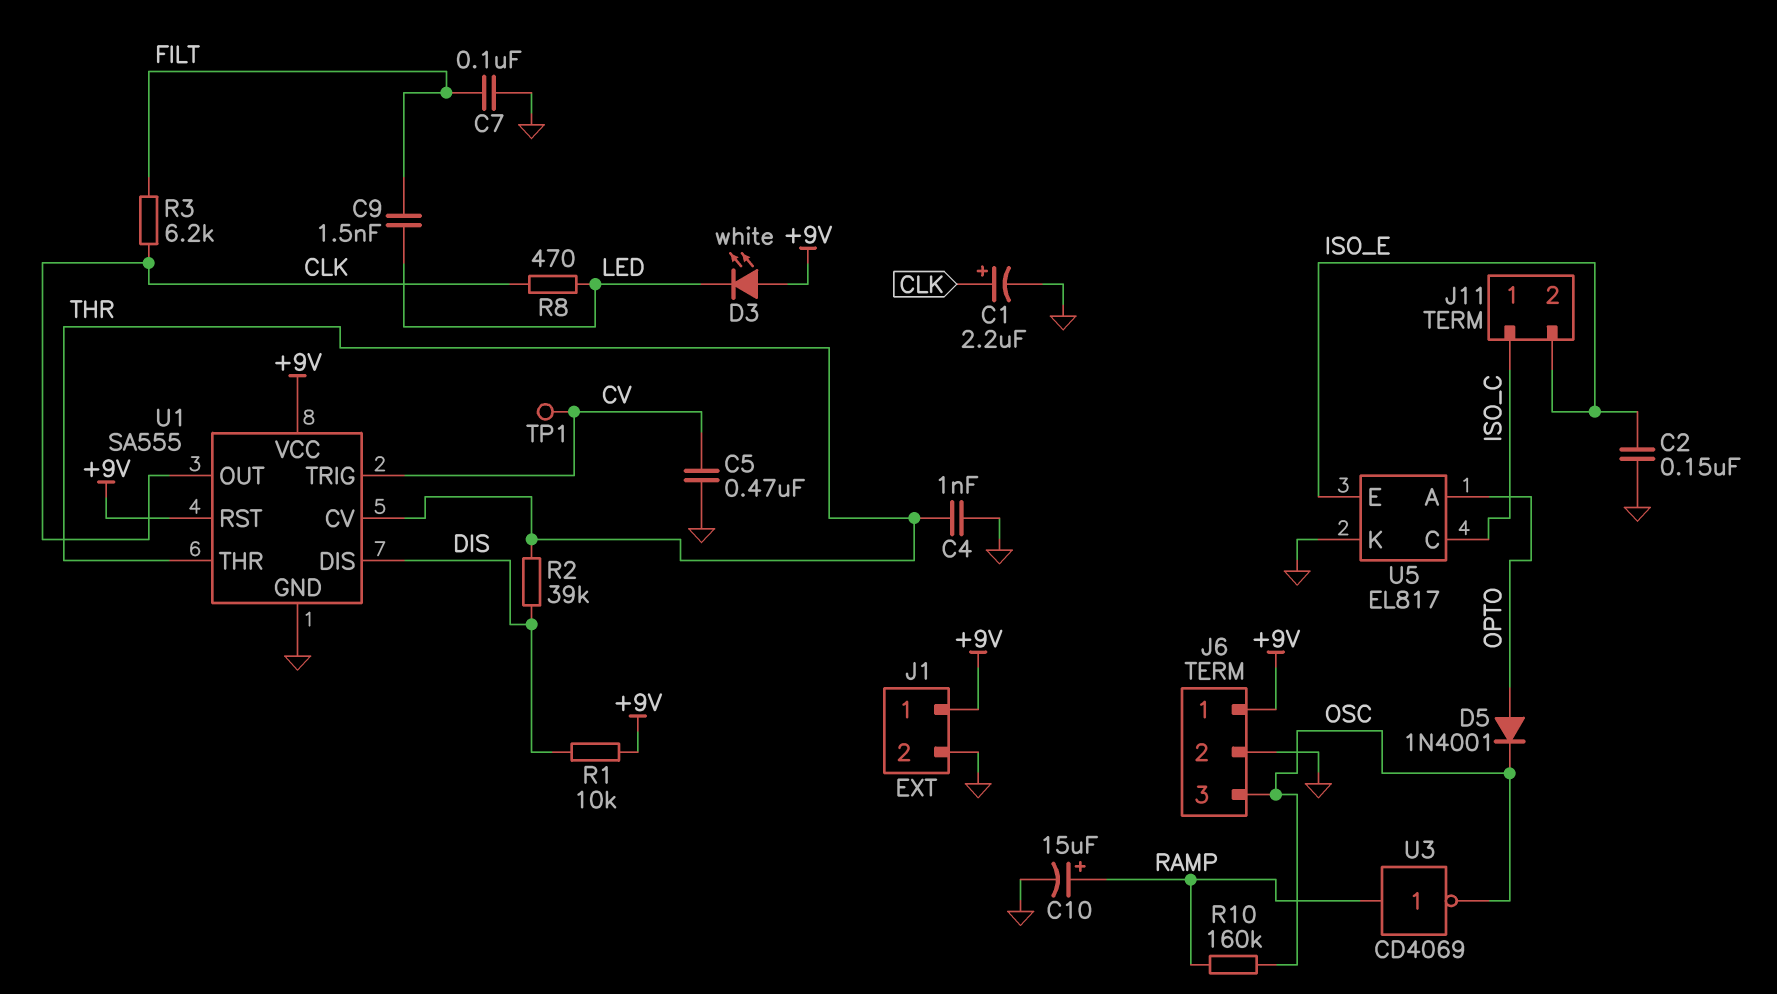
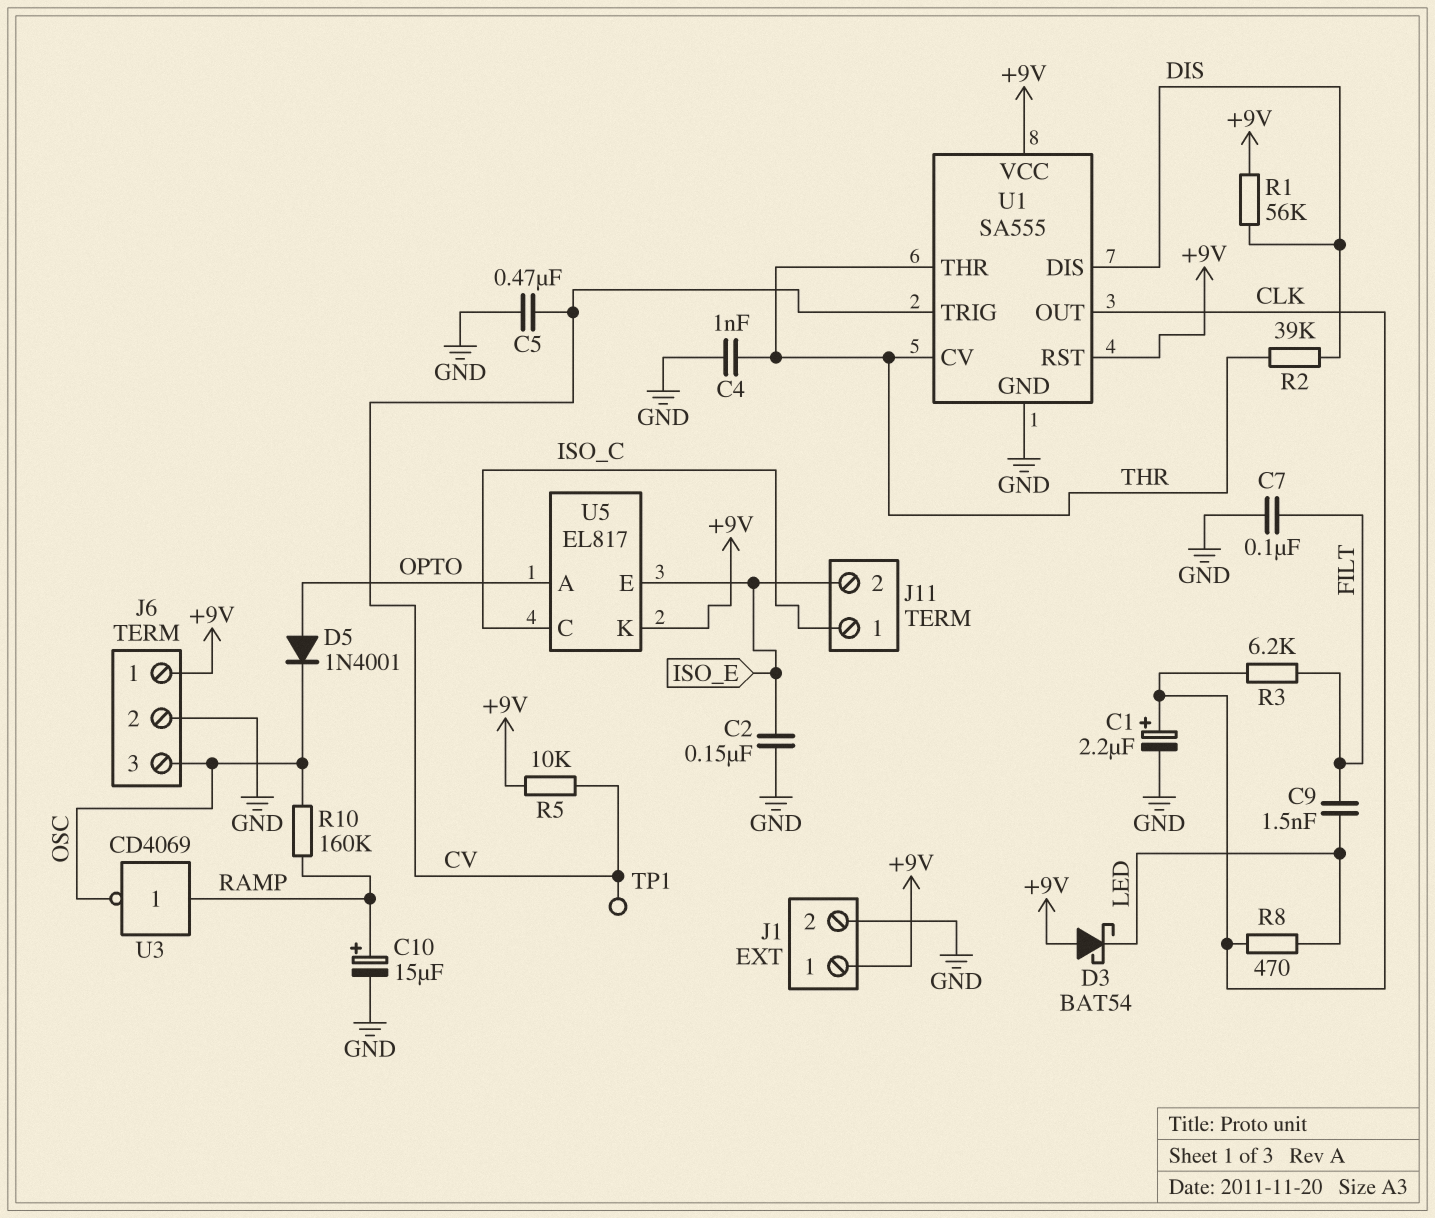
D3: LED white (A +9V, K LED) -> schottky BAT54 (A +9V, K LED)
R1: 10k (+9V, DIS) -> 56k (+9V, DIS)
R5: none -> 10k (+9V, CV)
U5 pin K: GND -> +9V

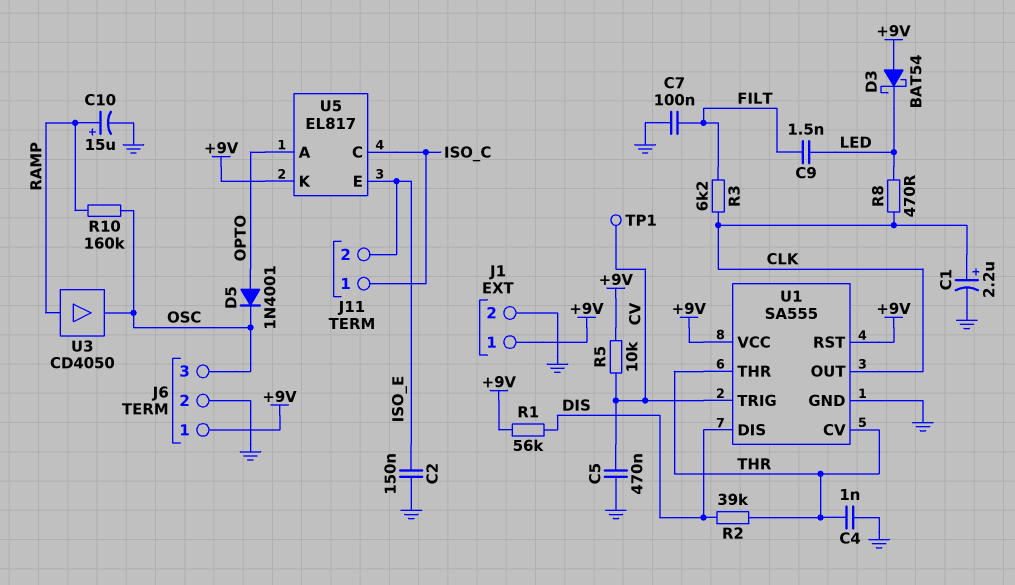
U3: NOT CD4069 (in RAMP, out OSC) -> buffer CD4050 (in RAMP, out OSC)

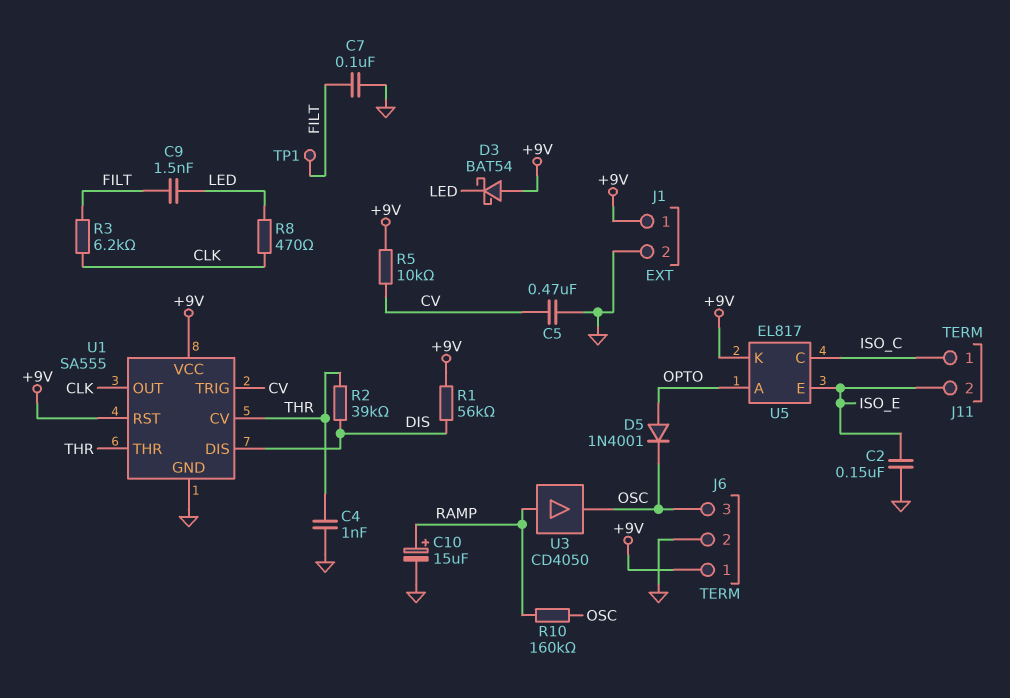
C1: 2.2uF (plus CLK, minus GND) -> none
TP1: test point (CV) -> test point (FILT)

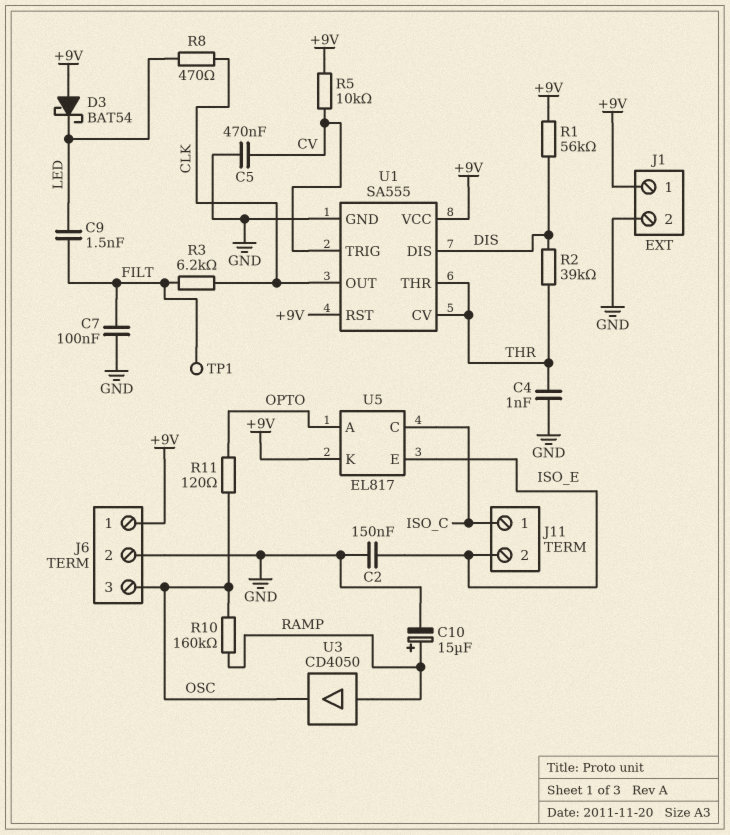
D5: diode 1N4001 (A OPTO, K OSC) -> none
R11: none -> 120 (OPTO, OSC)

